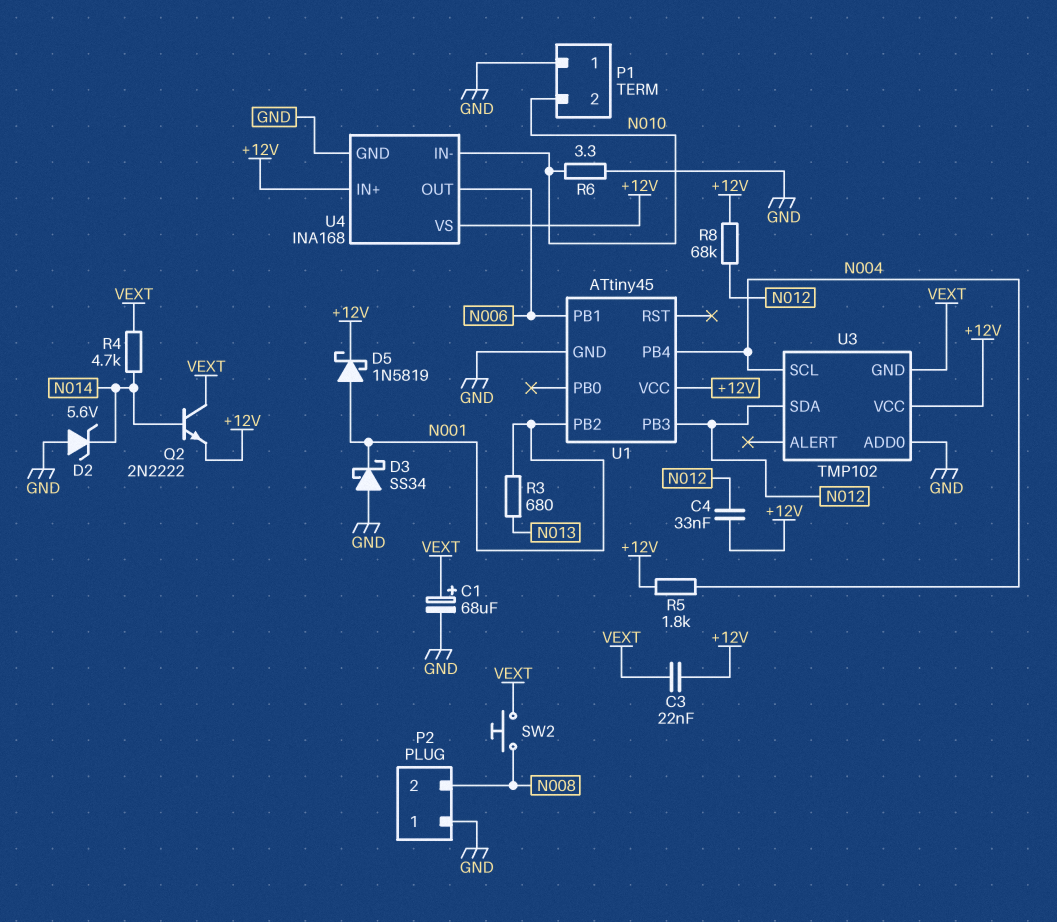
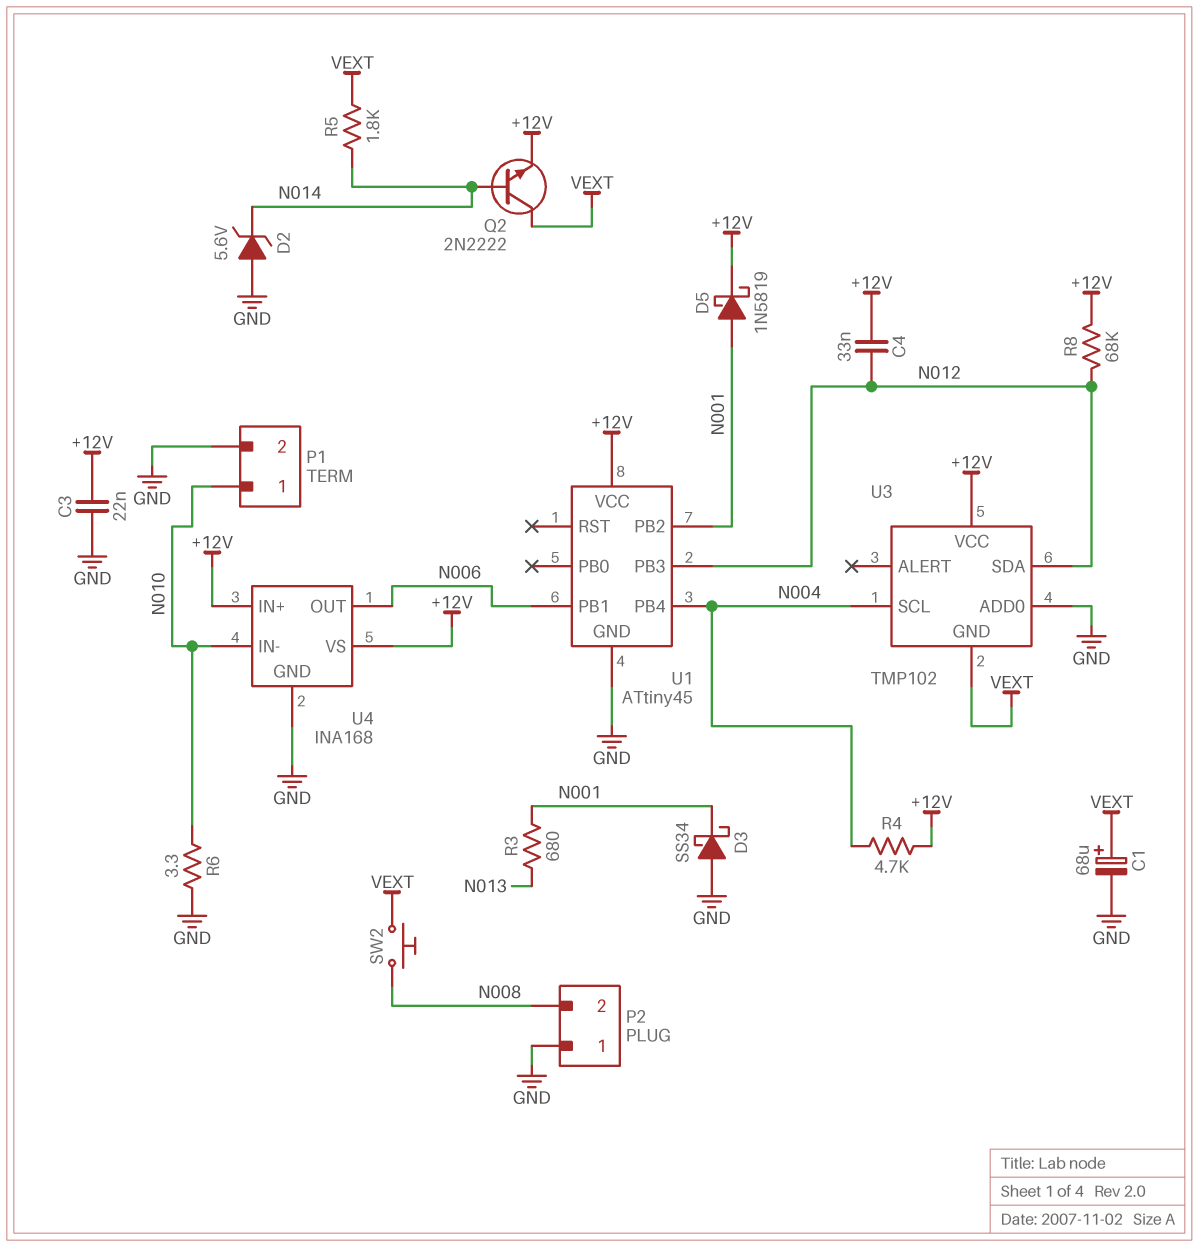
C3: 22nF (+12V, VEXT) -> 22nF (+12V, GND)
P1 pin 1: GND -> N010
P1 pin 2: N010 -> GND
R4: 4.7k (N014, VEXT) -> 4.7k (+12V, N004)
R5: 1.8k (+12V, N004) -> 1.8k (N014, VEXT)

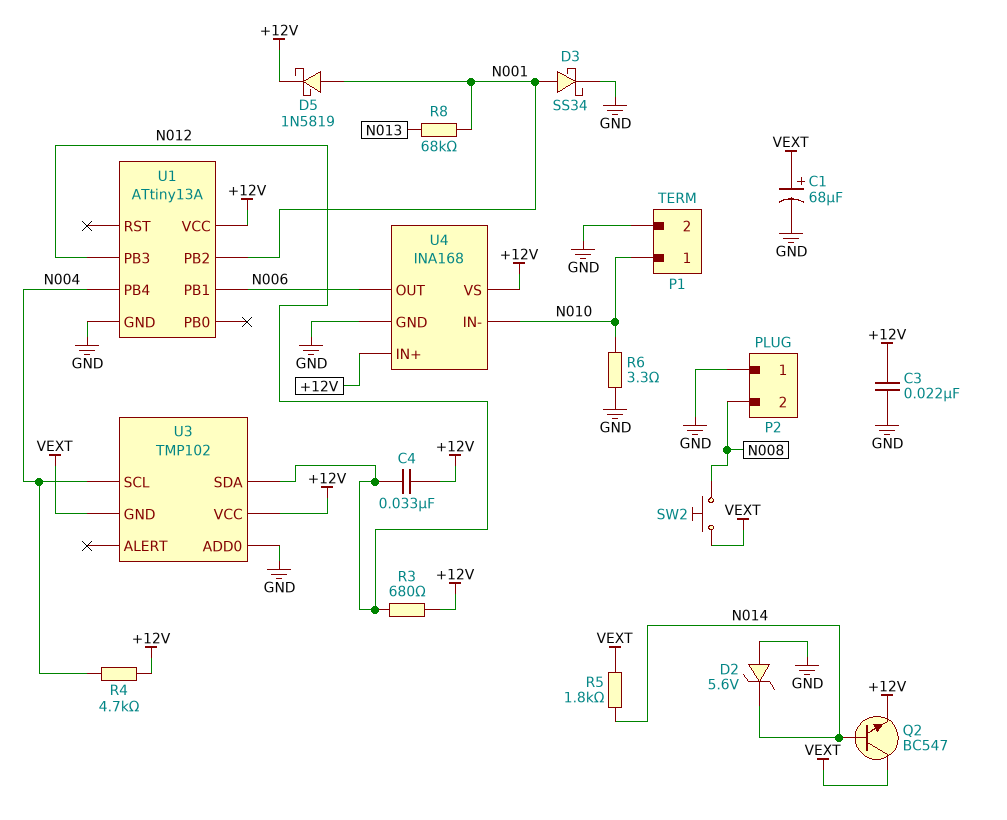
D3: schottky SS34 (A GND, K N001) -> schottky SS34 (A N001, K GND)
Q2: NPN 2N2222 (B N014, C VEXT, E +12V) -> NPN BC547 (B N014, C VEXT, E +12V)
R3: 680 (N001, N013) -> 680 (+12V, N012)
R8: 68k (+12V, N012) -> 68k (N001, N013)
U1: ATtiny45 -> ATtiny13A

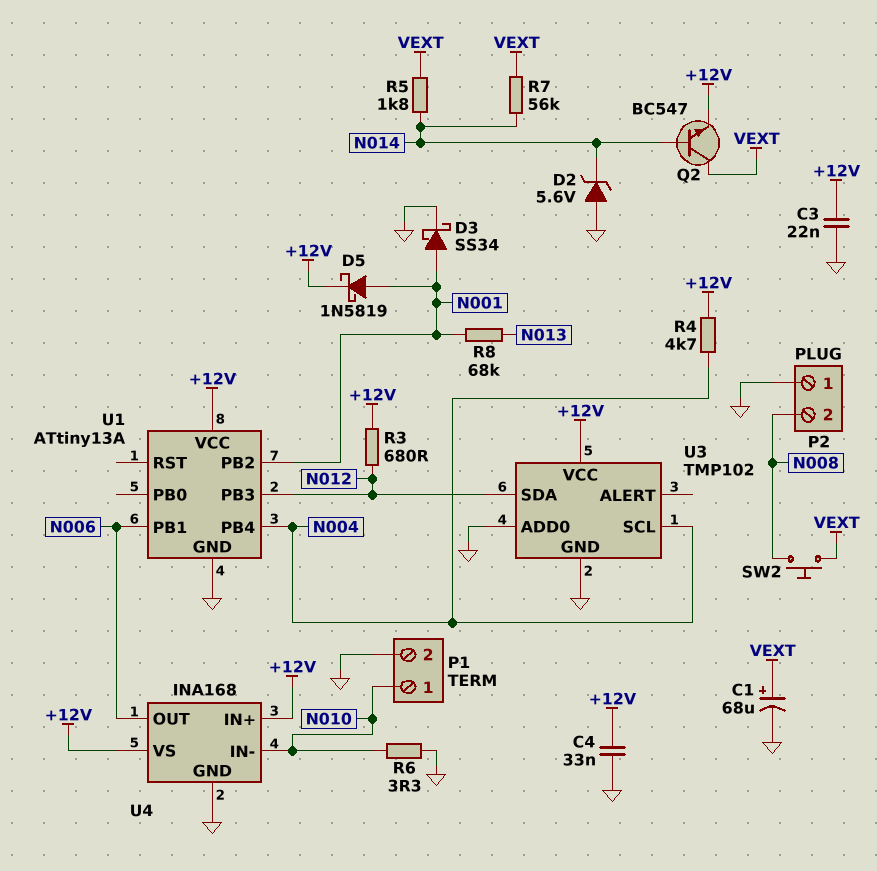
C4: 33nF (+12V, N012) -> 33nF (+12V, GND)
R7: none -> 56k (N014, VEXT)
U3 pin GND: VEXT -> GND

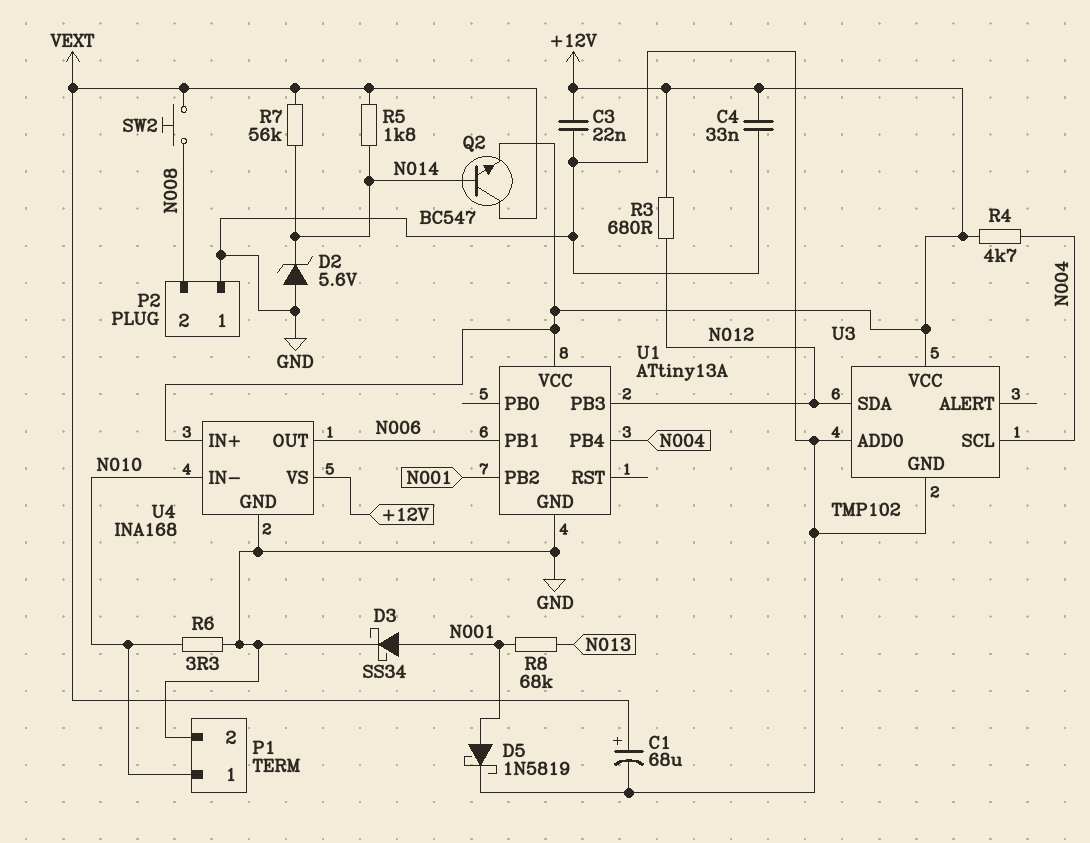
D5: schottky 1N5819 (A N001, K +12V) -> schottky 1N5819 (A N001, K GND)

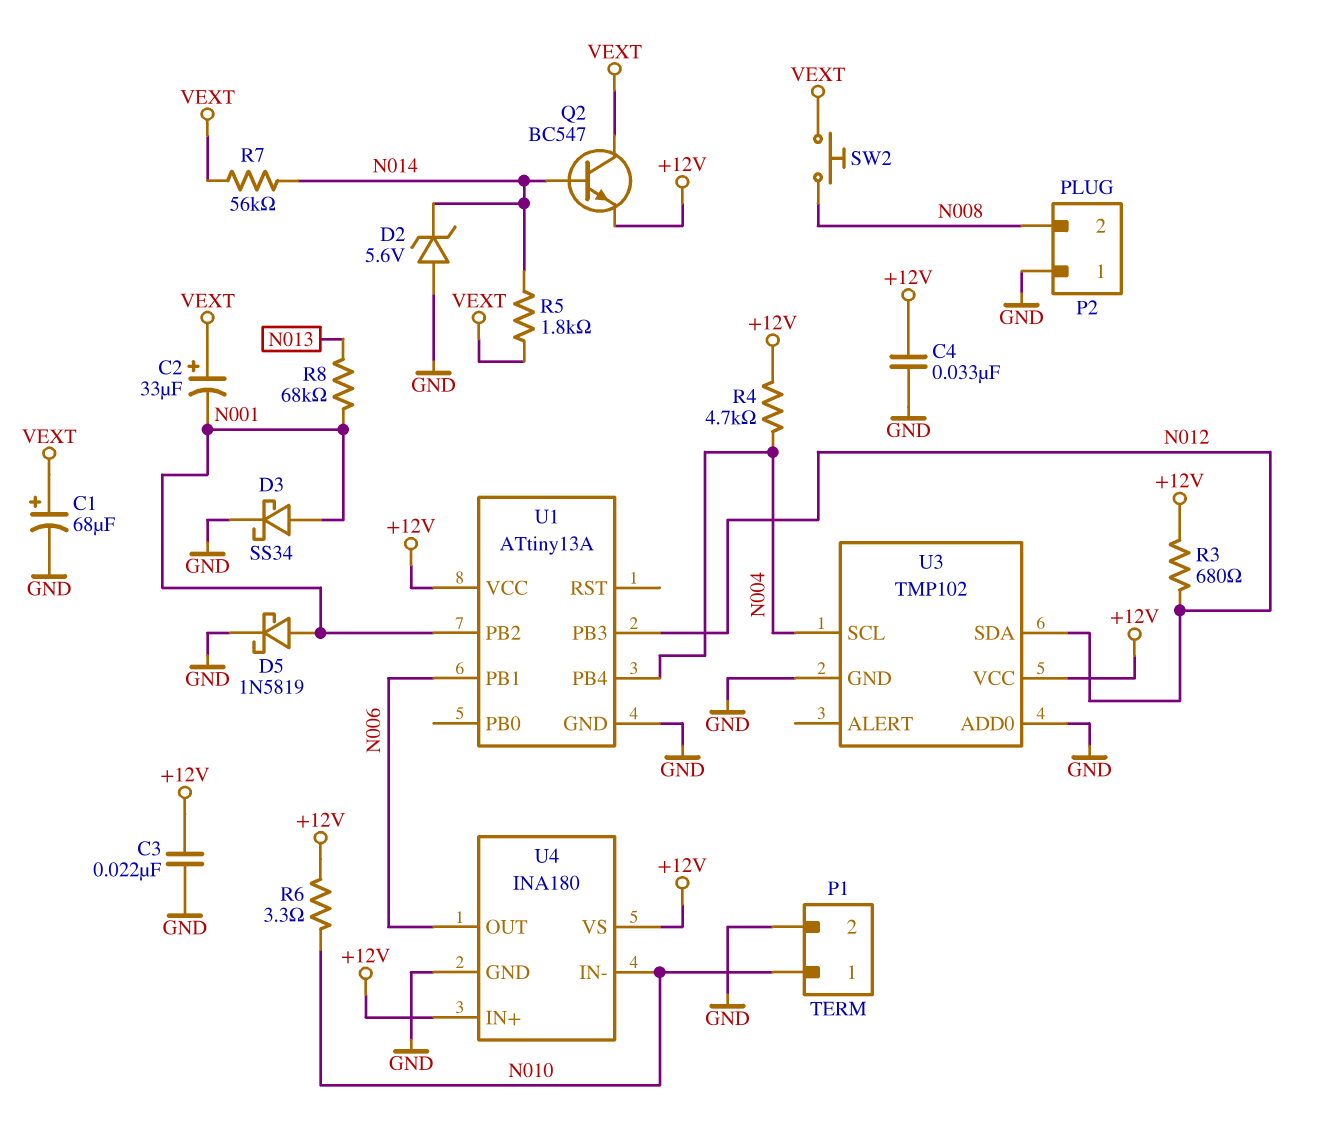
C2: none -> 33uF (plus VEXT, minus N001)
R6: 3.3 (GND, N010) -> 3.3 (+12V, N010)
U4: INA168 -> INA180

